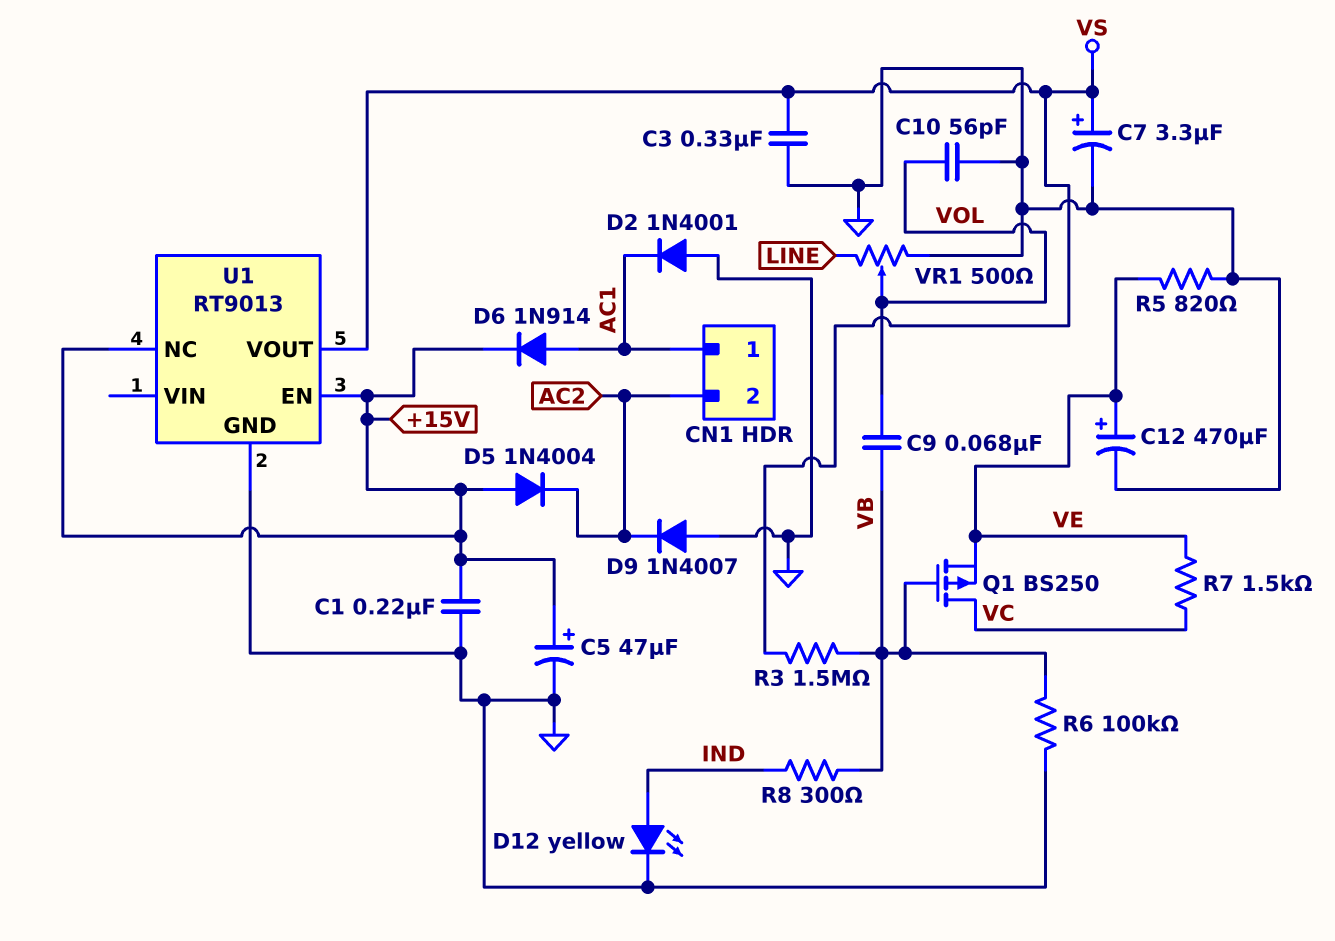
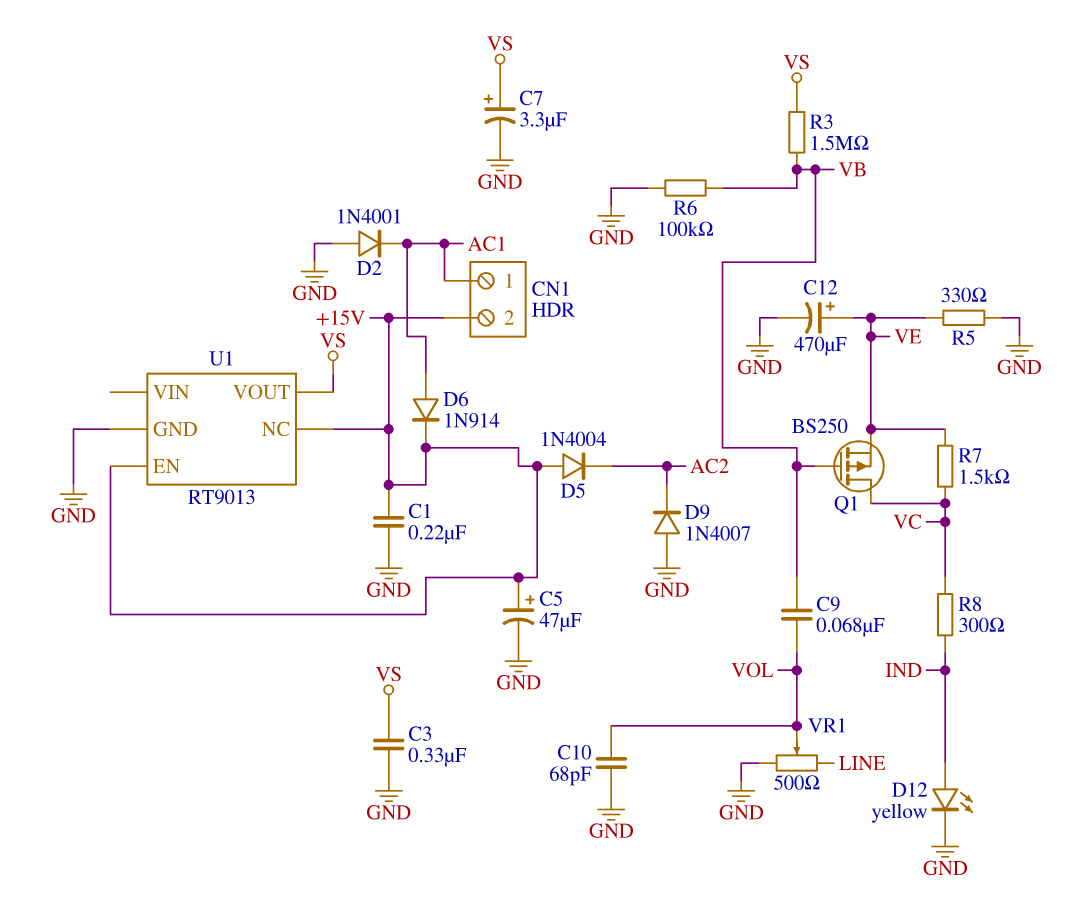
C10: 56pF (GND, VOL) -> 68pF (GND, VOL)
CN1 pin 2: AC2 -> +15V
R5: 820 (GND, VE) -> 330 (GND, VE)
R8: 300 (IND, VB) -> 300 (IND, VC)

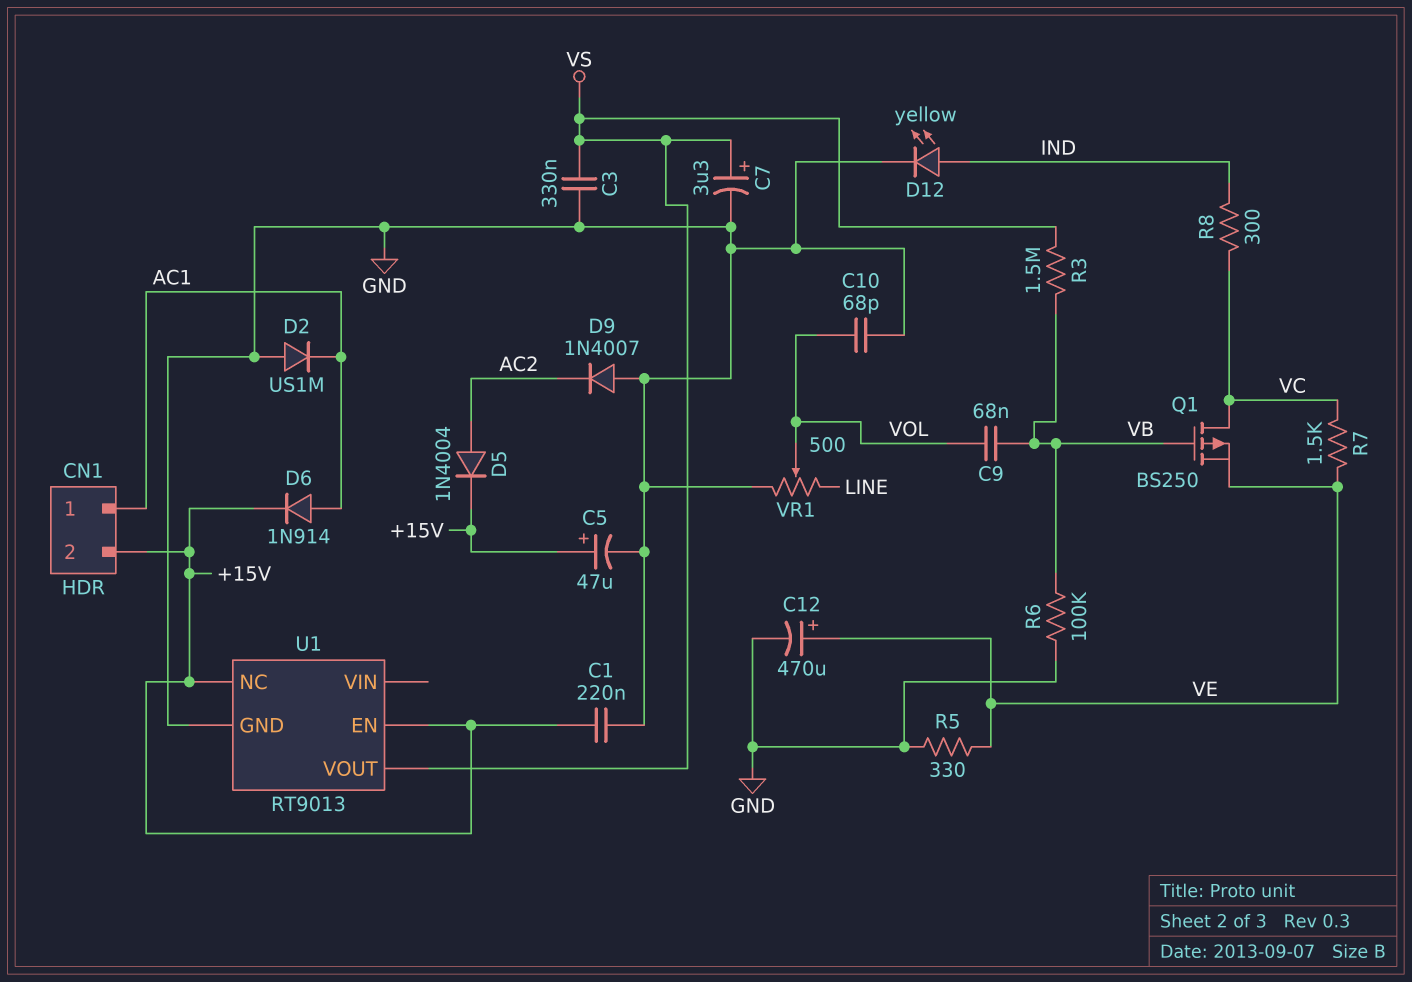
D2: diode 1N4001 (A GND, K AC1) -> diode US1M (A GND, K AC1)
D5: diode 1N4004 (A +15V, K AC2) -> diode 1N4004 (A AC2, K +15V)

